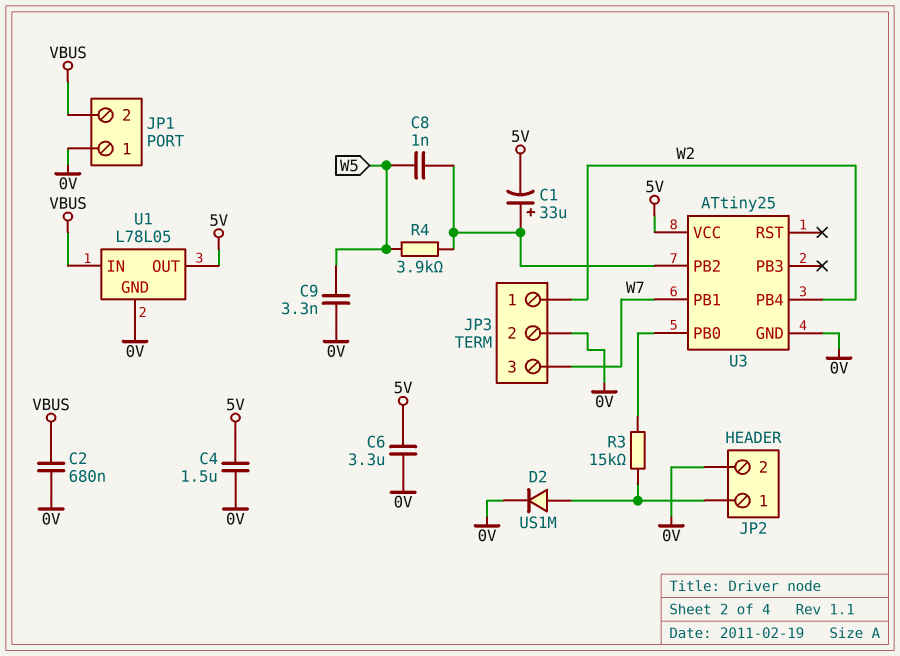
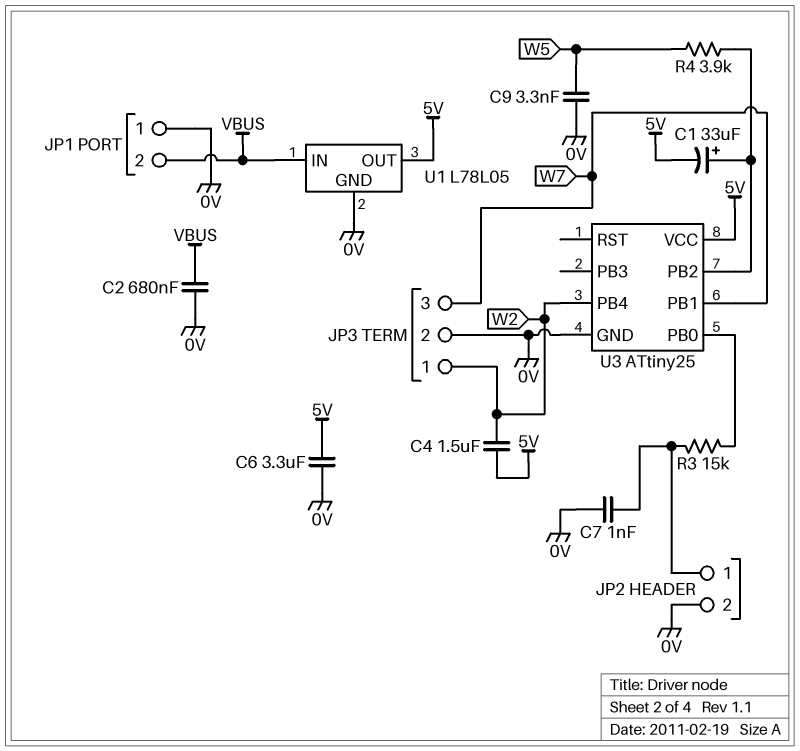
C4: 1.5uF (0V, 5V) -> 1.5uF (5V, W2)
C7: none -> 1nF (0V, JP2/1)
C8: 1nF (U3/PB2, W5) -> none
D2: diode US1M (A JP2/1, K 0V) -> none

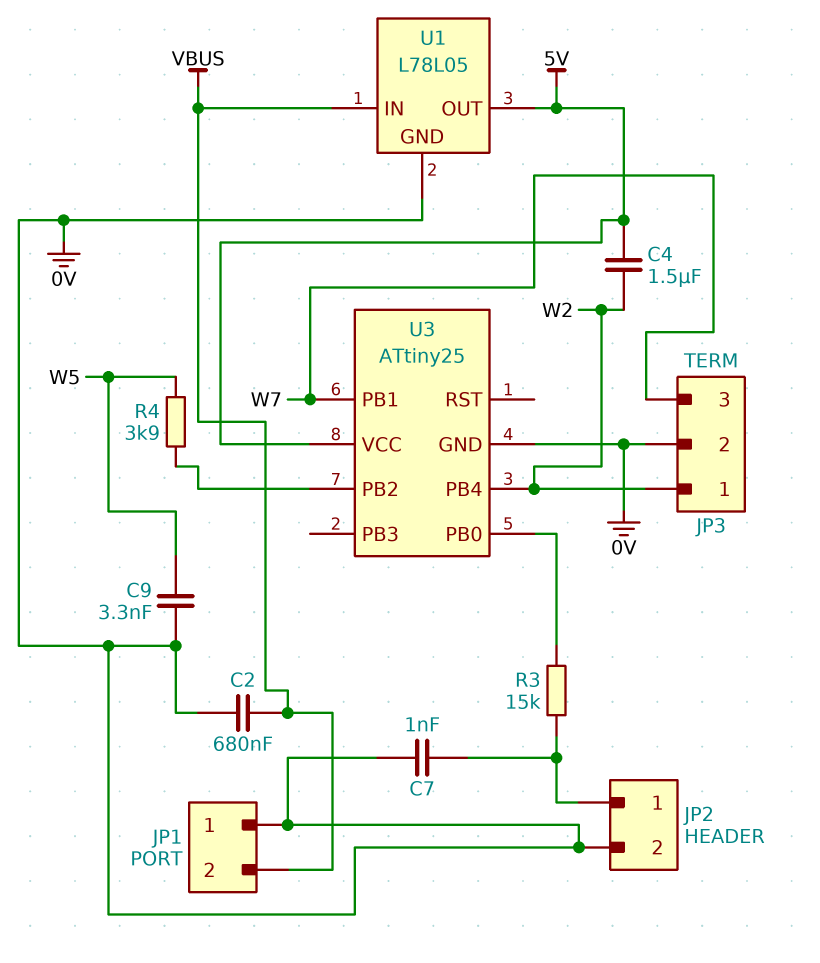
C1: 33uF (plus U3/PB2, minus 5V) -> none
C6: 3.3uF (0V, 5V) -> none

